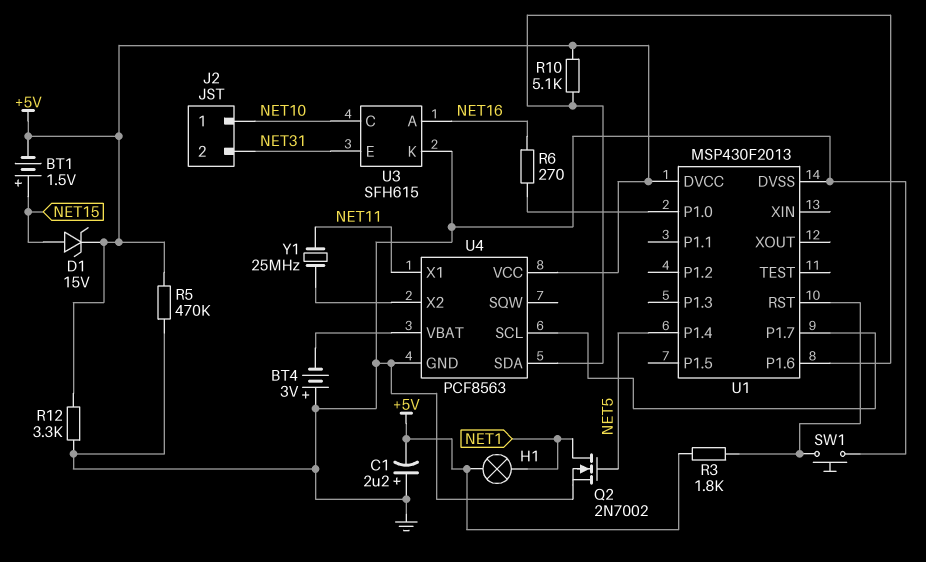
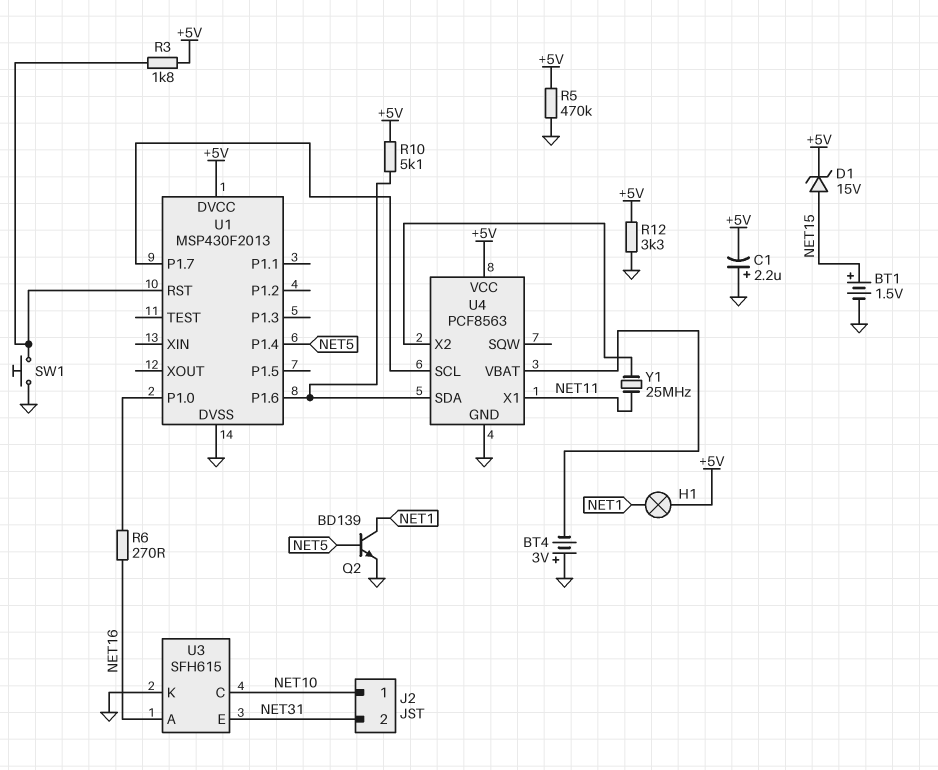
BT1: 1.5V (plus NET15, minus +5V) -> 1.5V (plus NET15, minus GND)
Q2: NMOS 2N7002 (G NET5, D NET1, S GND) -> NPN BD139 (B NET5, C NET1, E GND)

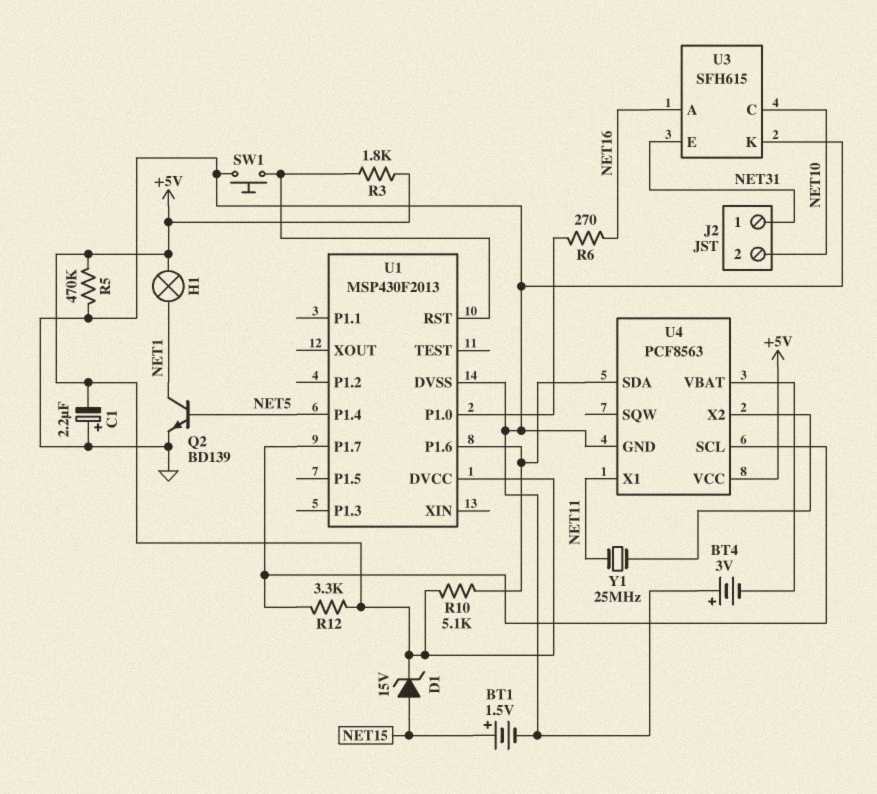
J2 pin 1: NET10 -> NET31
J2 pin 2: NET31 -> NET10
R12: 3.3k (+5V, GND) -> 3.3k (+5V, U1/P1.7)

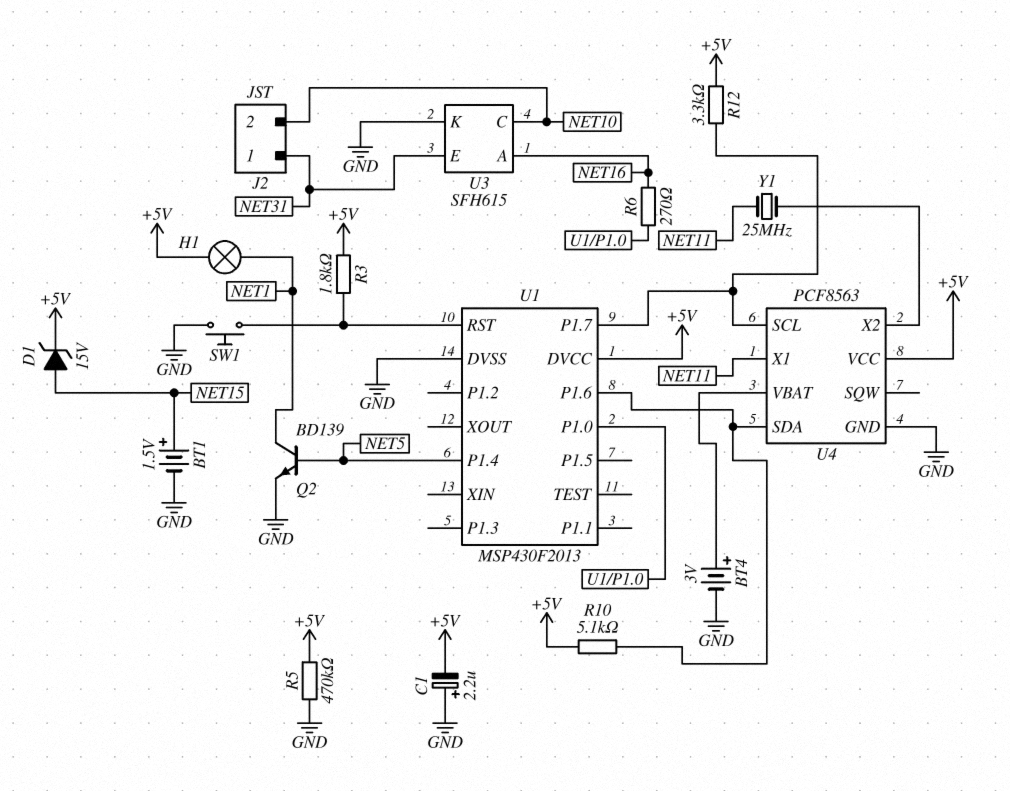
BT4: 3V (plus GND, minus U4/VBAT) -> 3V (plus U4/VBAT, minus GND)

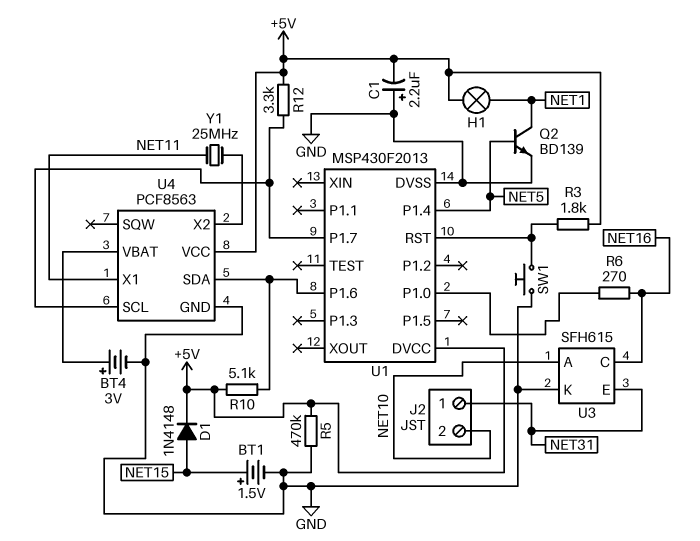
D1: zener 15V (A NET15, K +5V) -> diode 1N4148 (A NET15, K +5V)
U3 pin A: NET16 -> NET10
U3 pin C: NET10 -> NET16

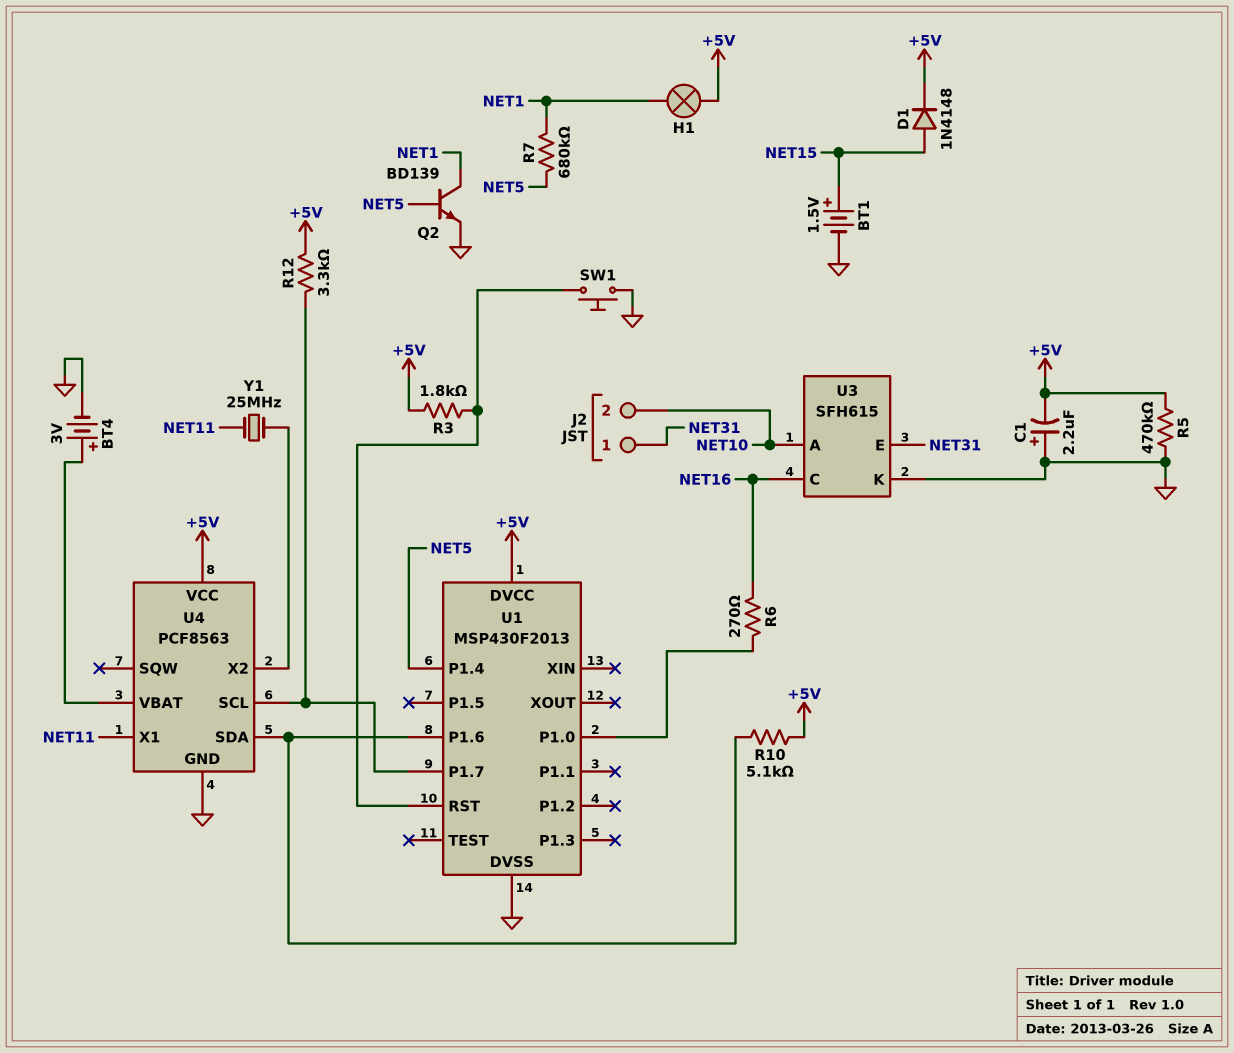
R7: none -> 680k (NET1, NET5)

